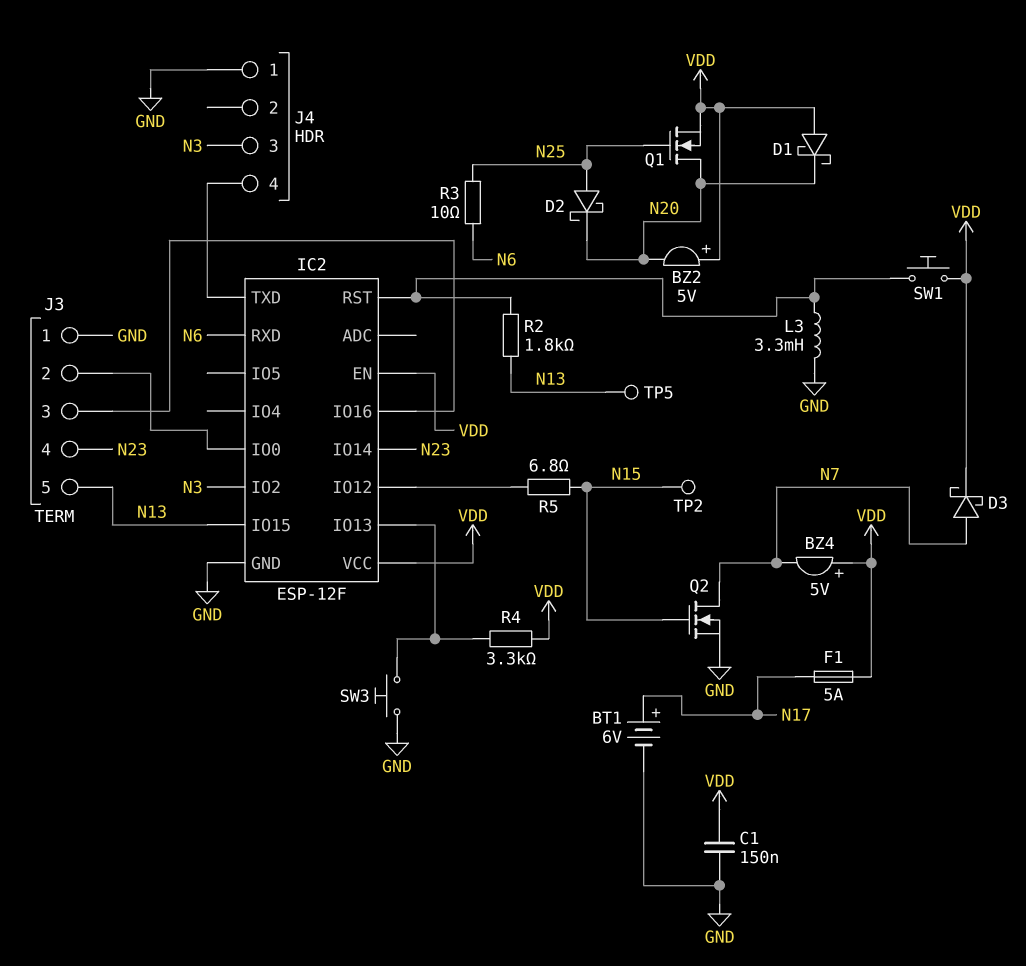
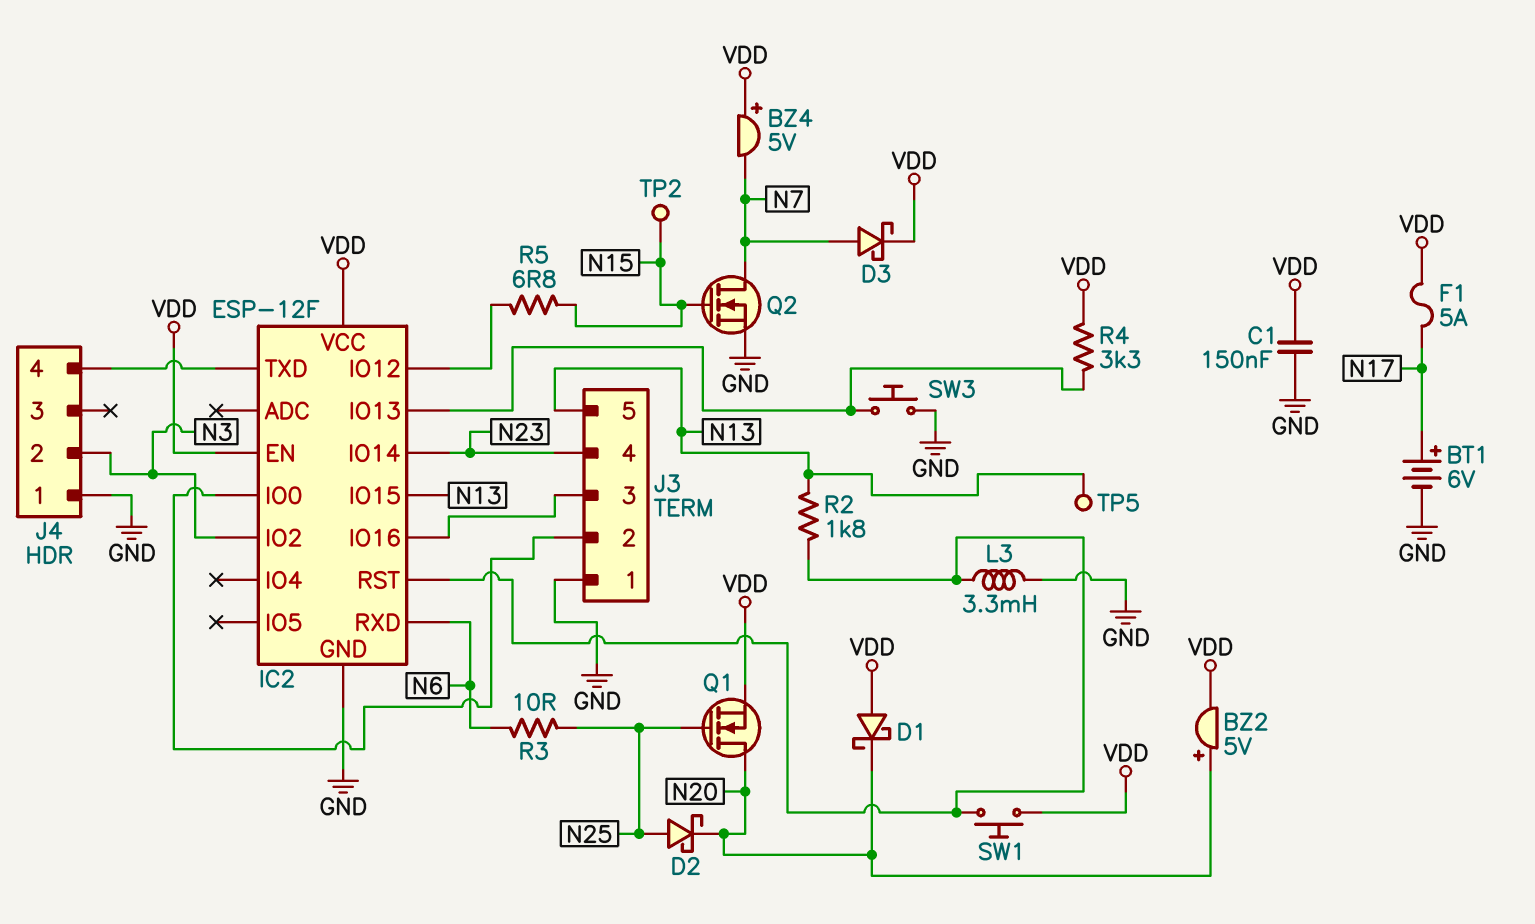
BZ2: buzzer 5V (plus VDD, minus N20) -> buzzer 5V (plus N20, minus VDD)
J4 pin 2: none -> N3
J4 pin 3: N3 -> none

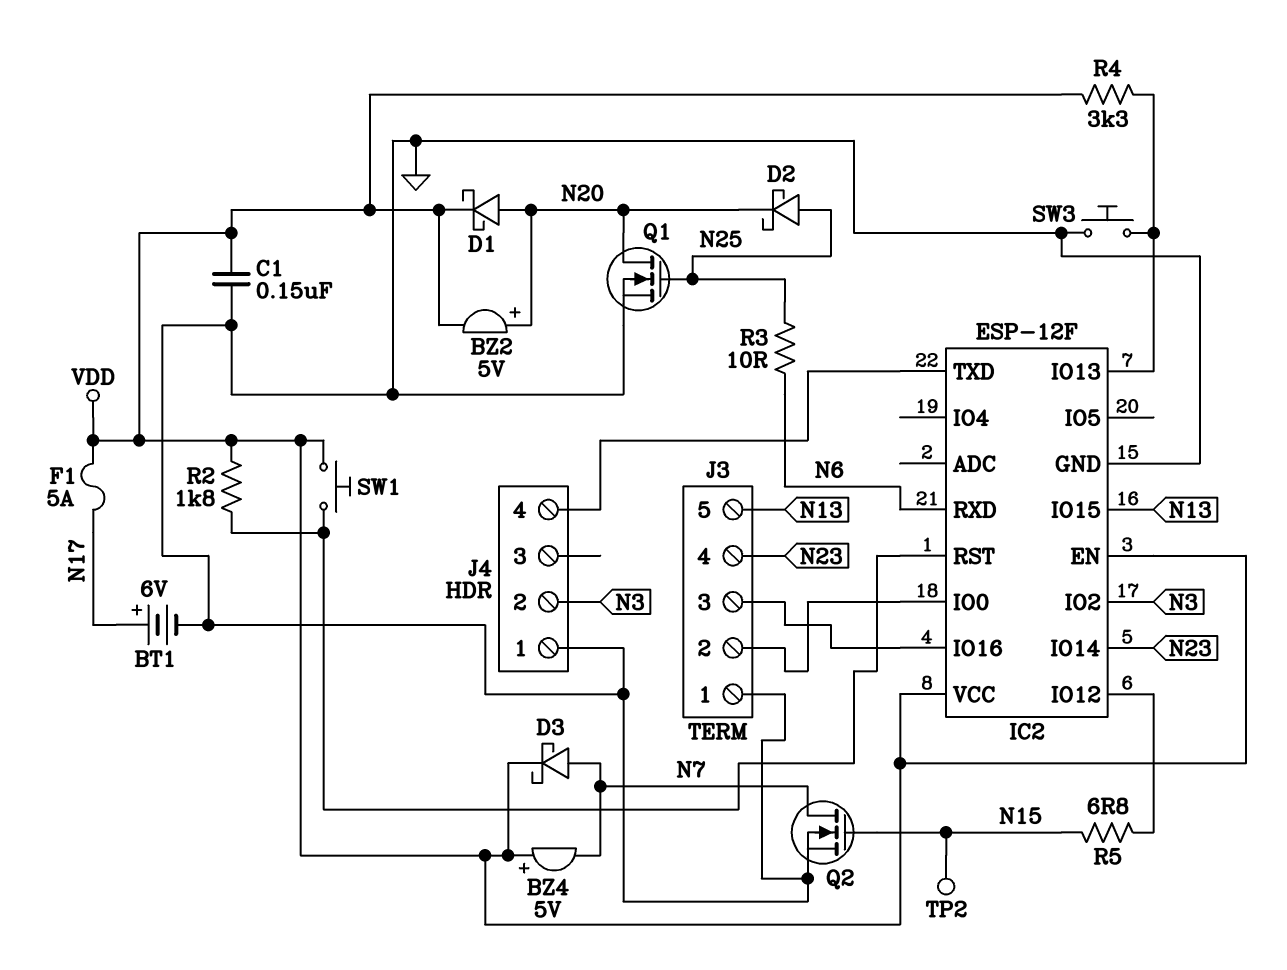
D1: schottky (A VDD, K N20) -> schottky (A N20, K VDD)
L3: 3.3mH (GND, IC2/RST) -> none
Q1: NMOS (G N25, D N20, S VDD) -> NMOS (G N25, D N20, S GND)
R2: 1.8k (IC2/RST, N13) -> 1.8k (IC2/RST, VDD)
TP5: test point (N13) -> none

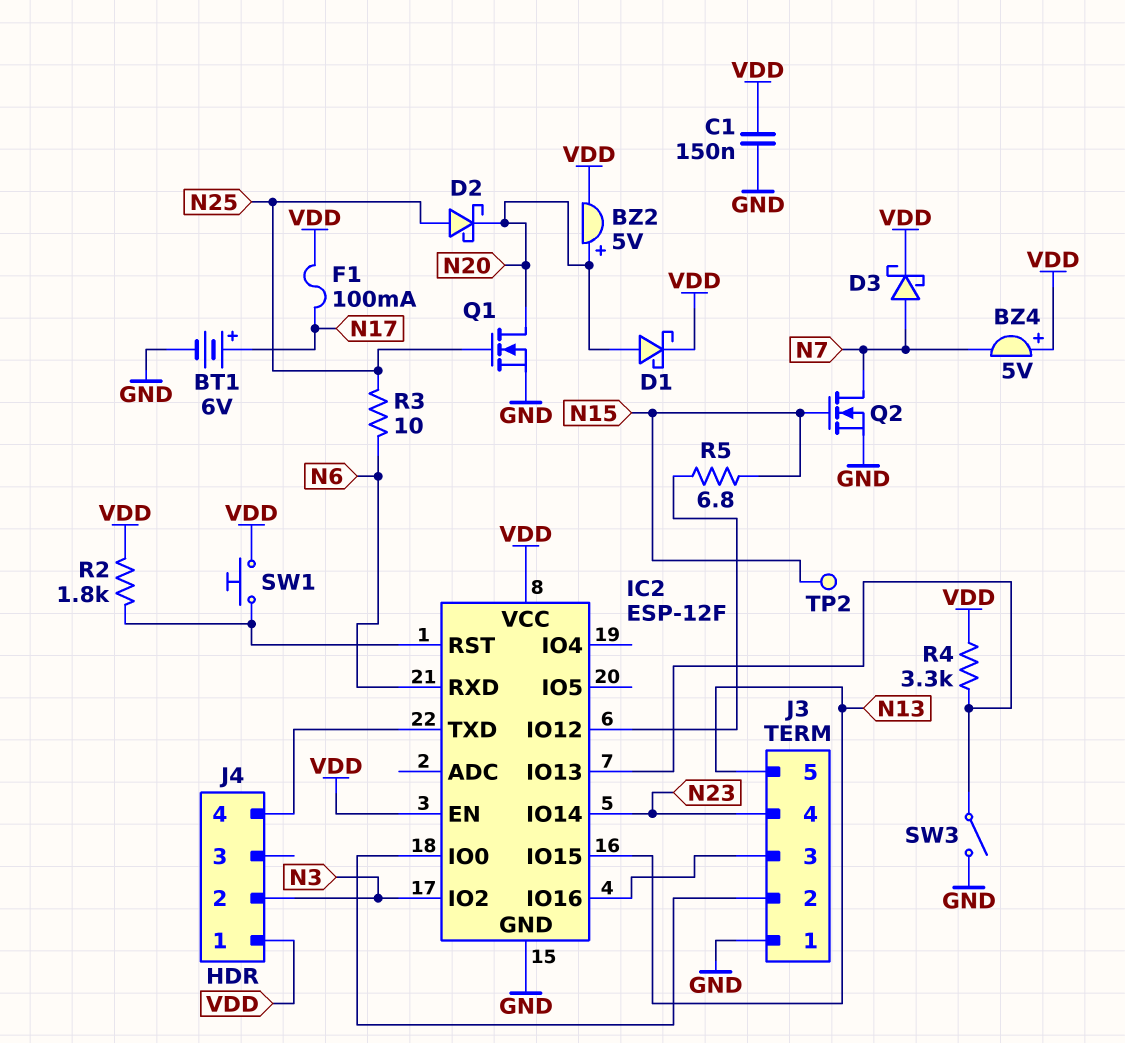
F1: 5A (N17, VDD) -> 100mA (N17, VDD)
J4 pin 1: GND -> VDD
SW3: button (GND, IC2/IO13) -> switch (GND, IC2/IO13)

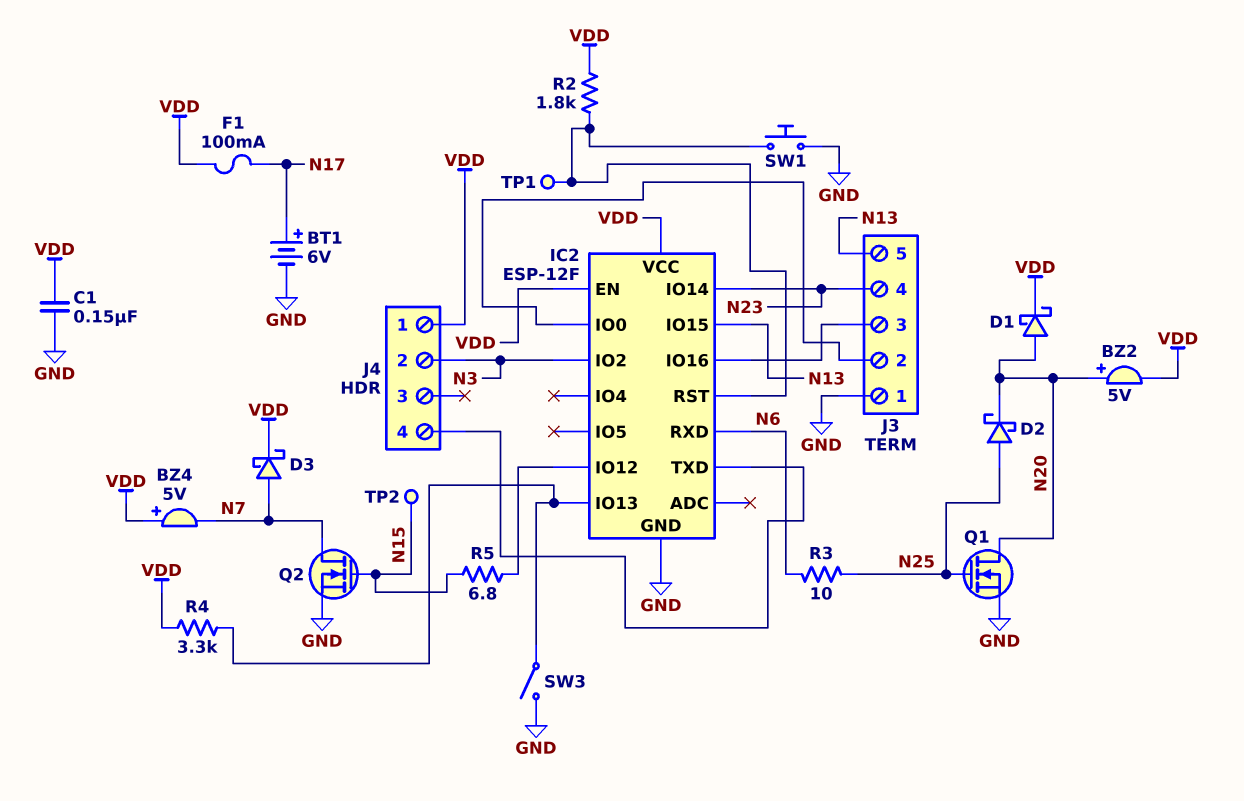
SW1: button (IC2/RST, VDD) -> button (GND, IC2/RST)
TP1: none -> test point (IC2/RST)

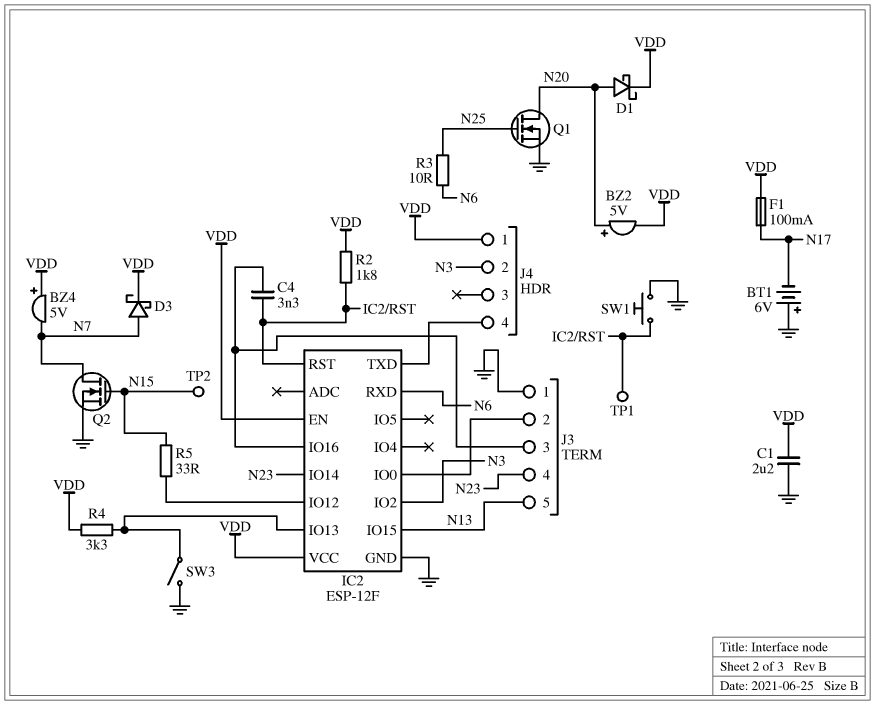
BT1: 6V (plus N17, minus GND) -> 6V (plus GND, minus N17)
C1: 150nF (GND, VDD) -> 2.2uF (GND, VDD)
C4: none -> 3.3nF (IC2/IO16, IC2/RST)
D2: schottky (A N25, K N20) -> none
R5: 6.8 (IC2/IO12, N15) -> 33 (IC2/IO12, N15)

